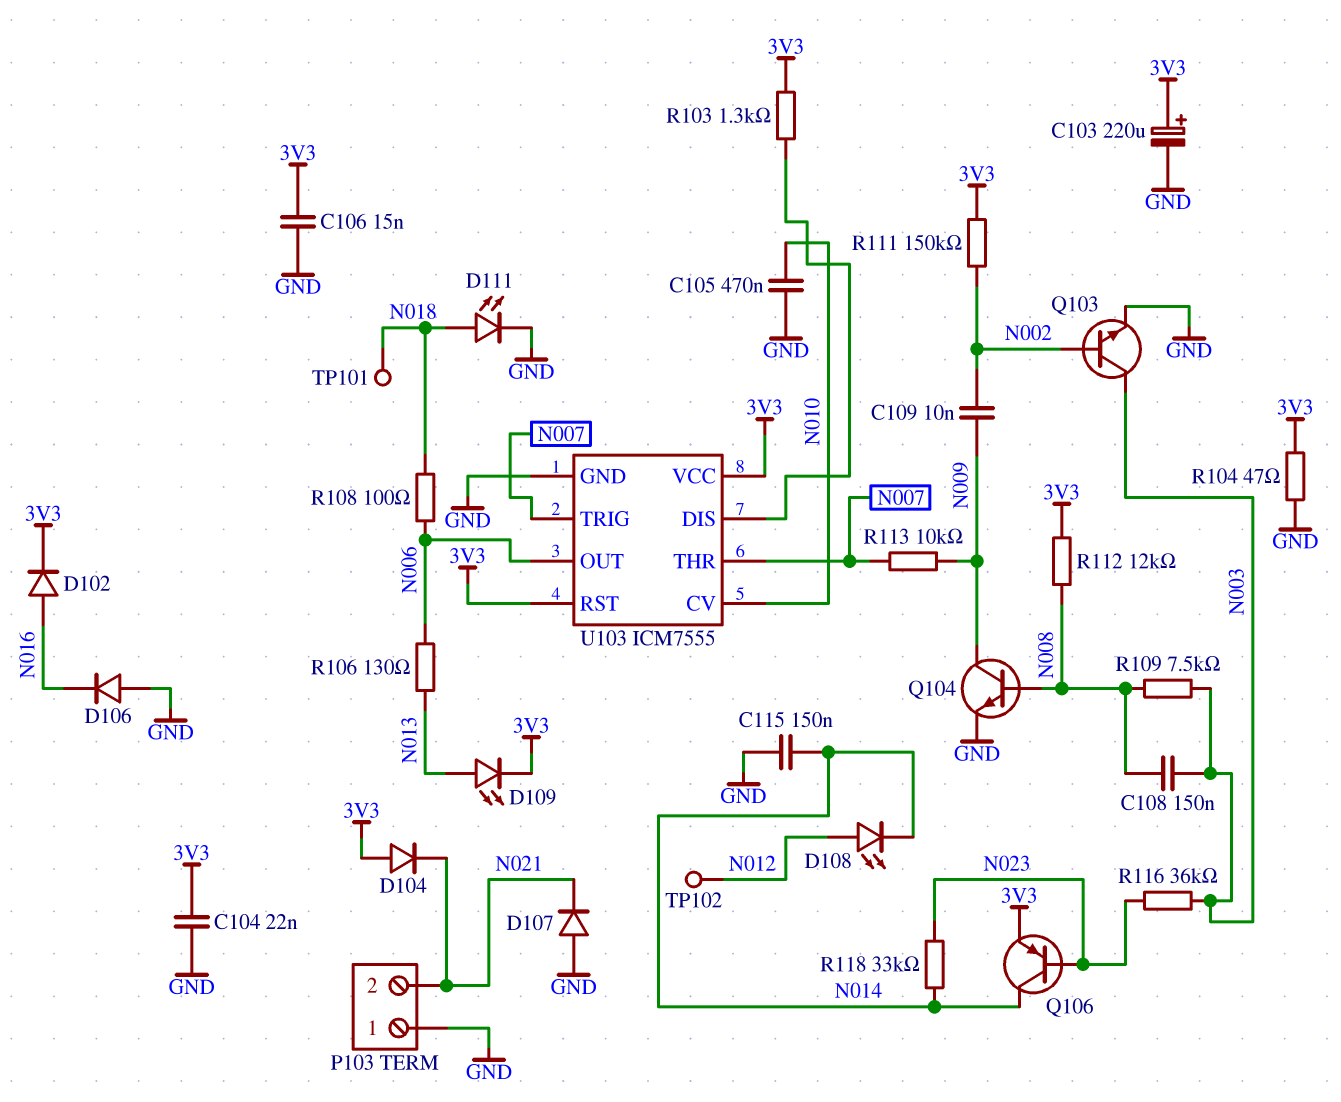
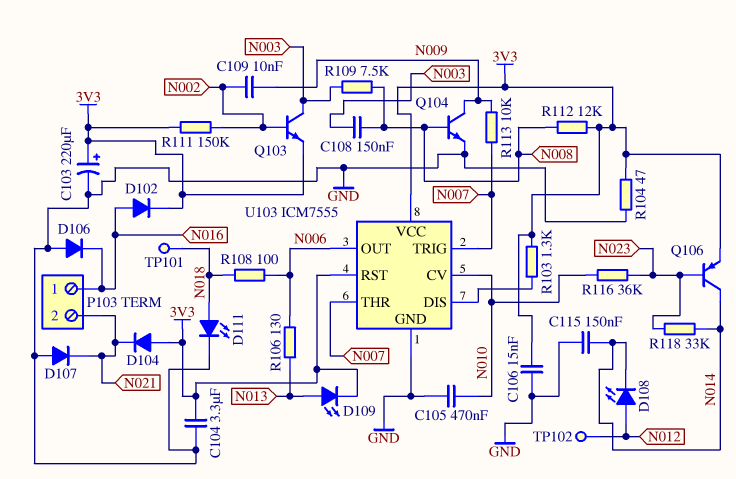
C104: 22nF (3V3, GND) -> 3.3uF (3V3, GND)
P103 pin 1: GND -> N016
Q103: NPN (B N002, C N003, E GND) -> NPN (B N002, C N003, E 3V3)
R116: 36k (N003, N023) -> 36k (N010, N023)

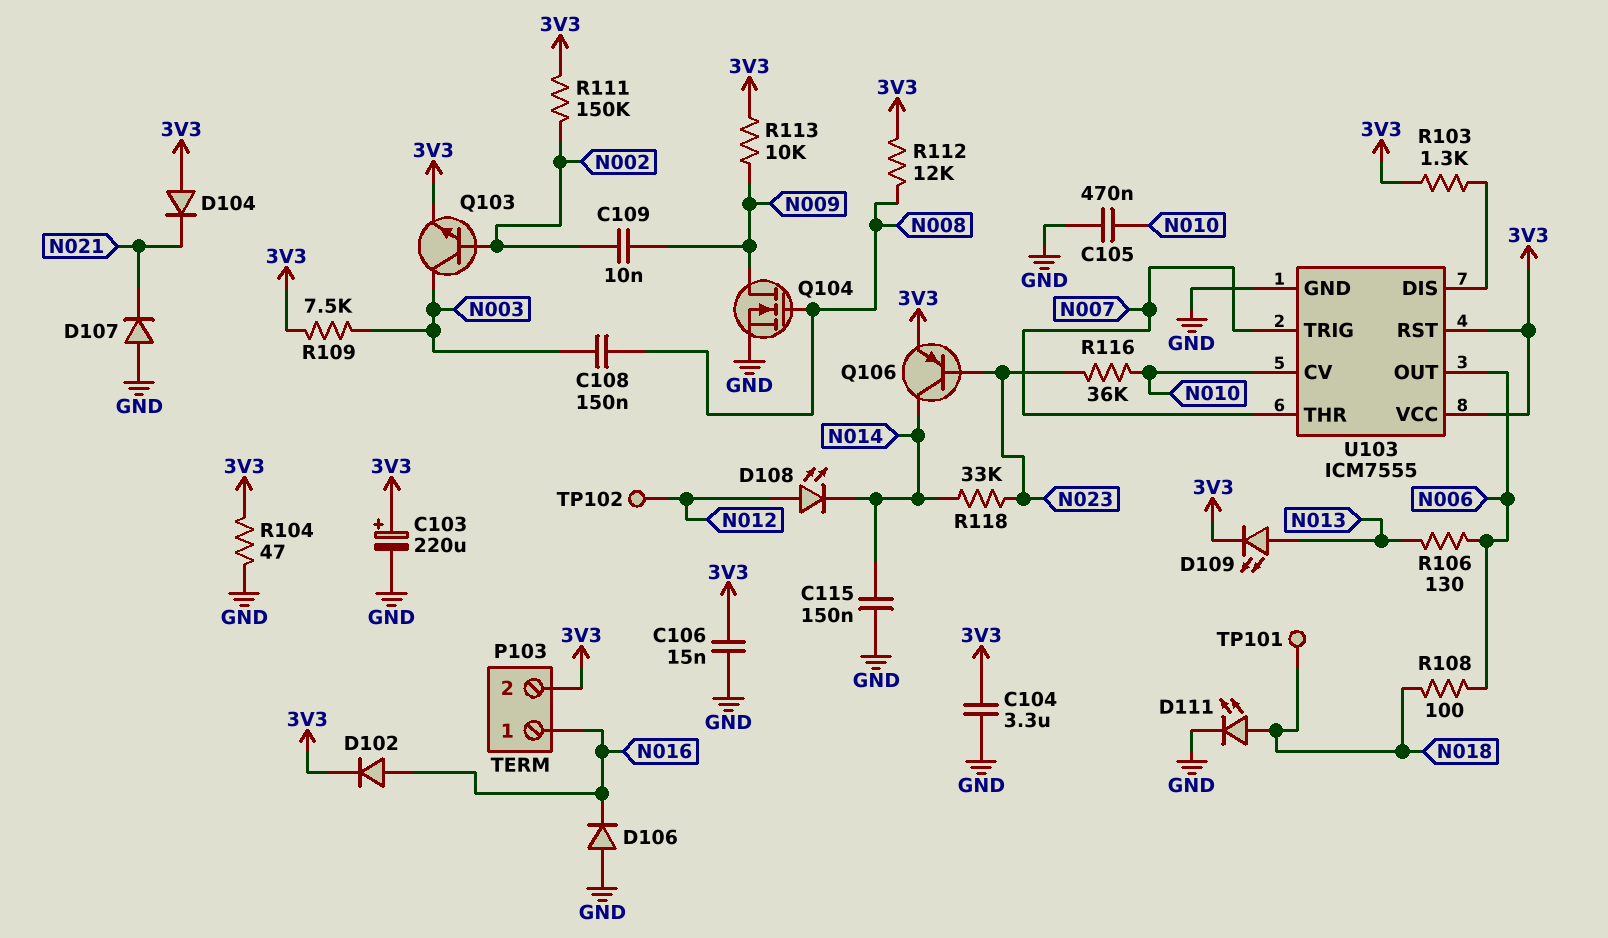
P103 pin 2: N021 -> 3V3
Q104: NPN (B N008, C N009, E GND) -> NMOS (G N008, D N009, S GND)
R109: 7.5k (N003, N008) -> 7.5k (3V3, N003)
R113: 10k (N007, N009) -> 10k (3V3, N009)

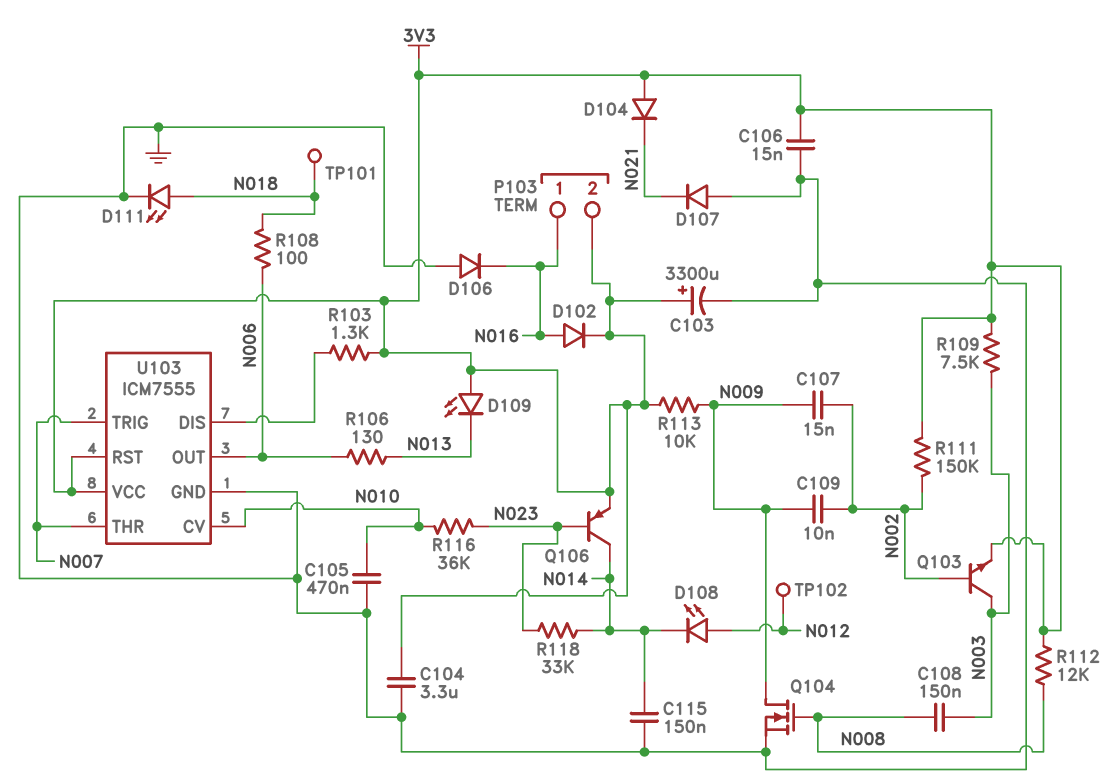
C103: 220uF (plus 3V3, minus GND) -> 3300uF (plus 3V3, minus GND)
C107: none -> 15nF (N002, N009)
D109: LED (A N013, K 3V3) -> LED (A 3V3, K N013)
R104: 47 (3V3, GND) -> none

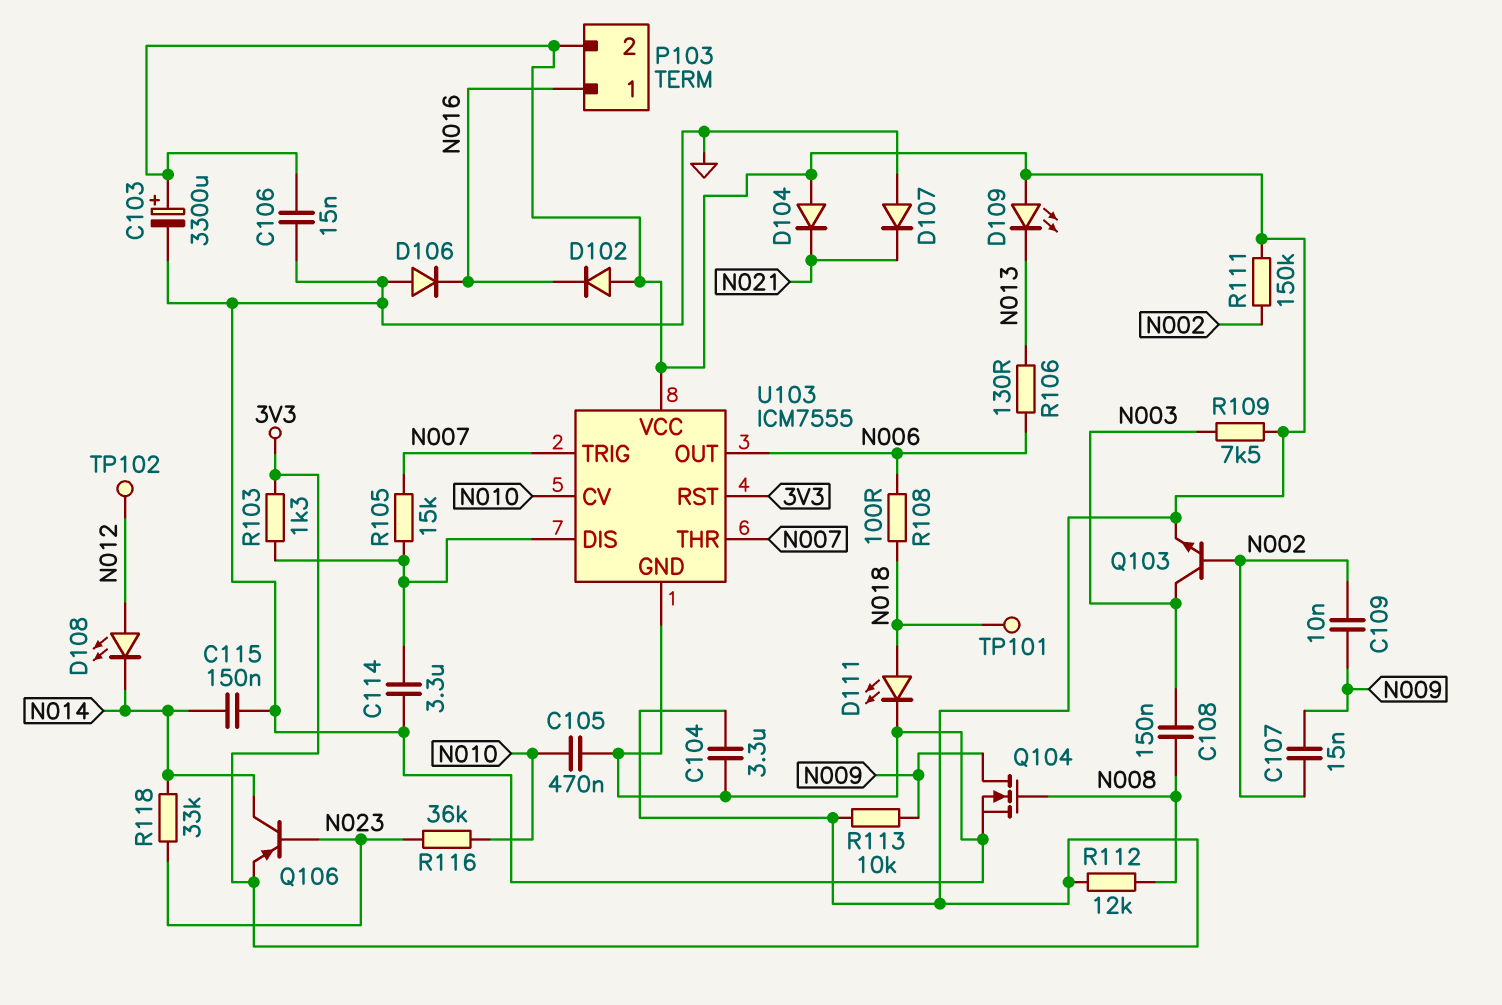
C114: none -> 3.3uF (GND, U103/DIS)
D102: diode (A N016, K 3V3) -> diode (A 3V3, K N016)
R105: none -> 15k (N007, U103/DIS)

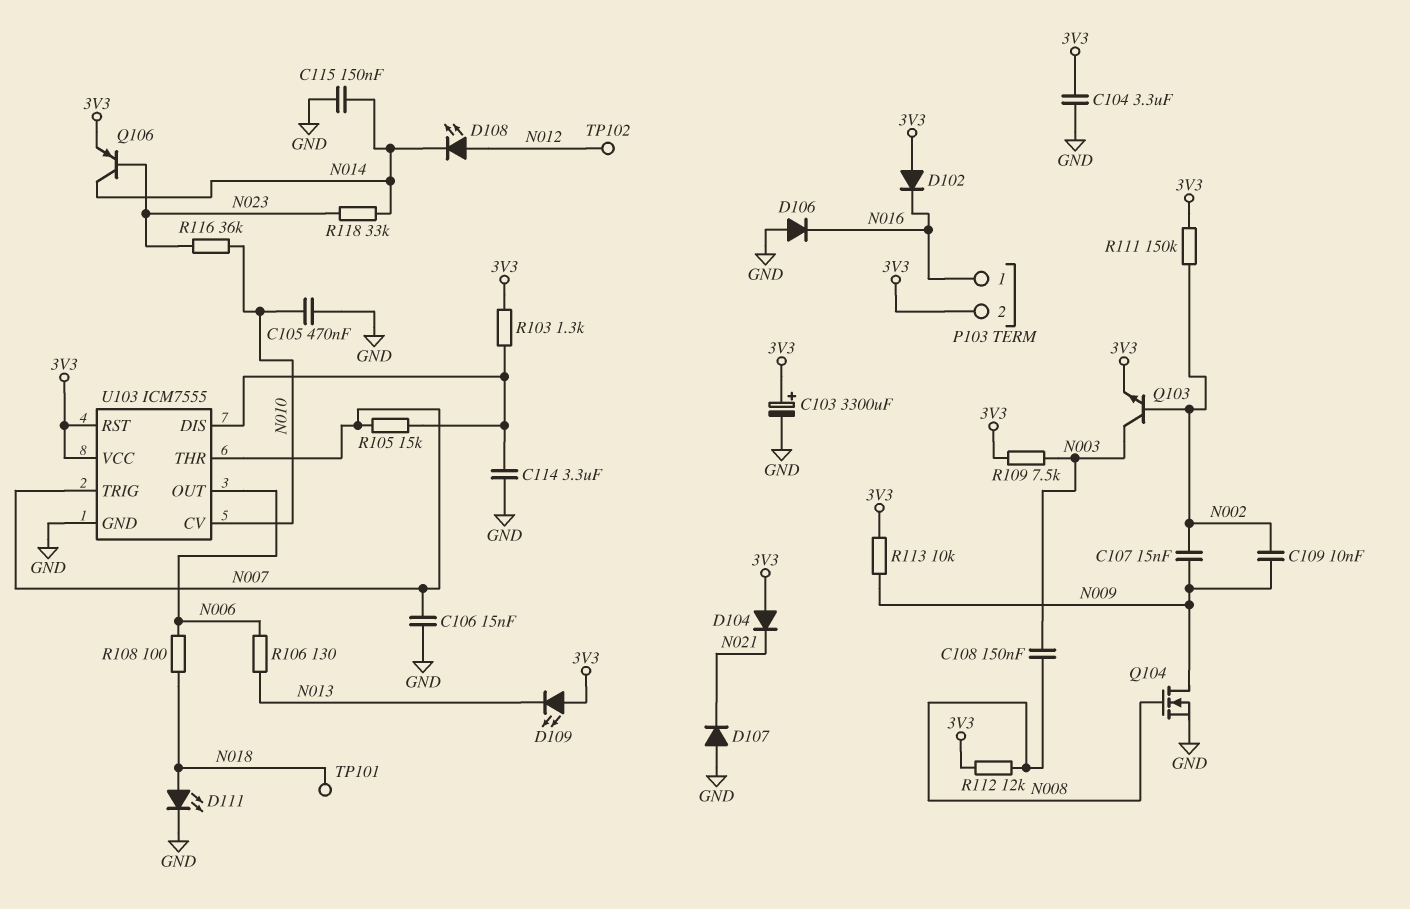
C106: 15nF (3V3, GND) -> 15nF (GND, N007)

